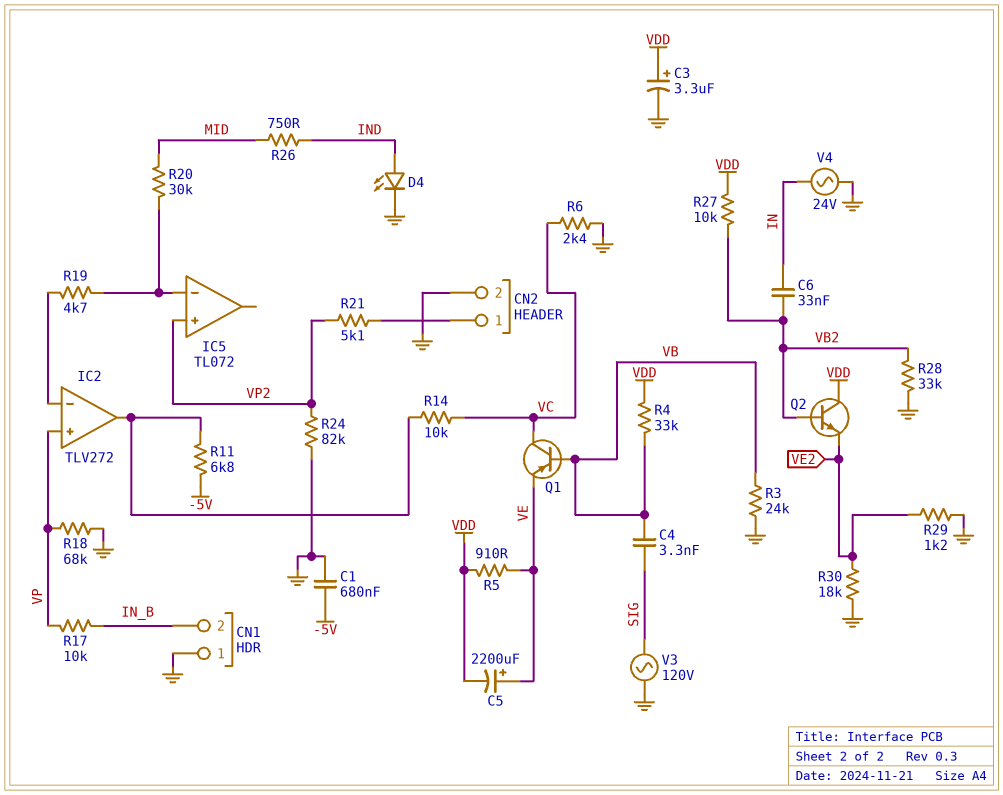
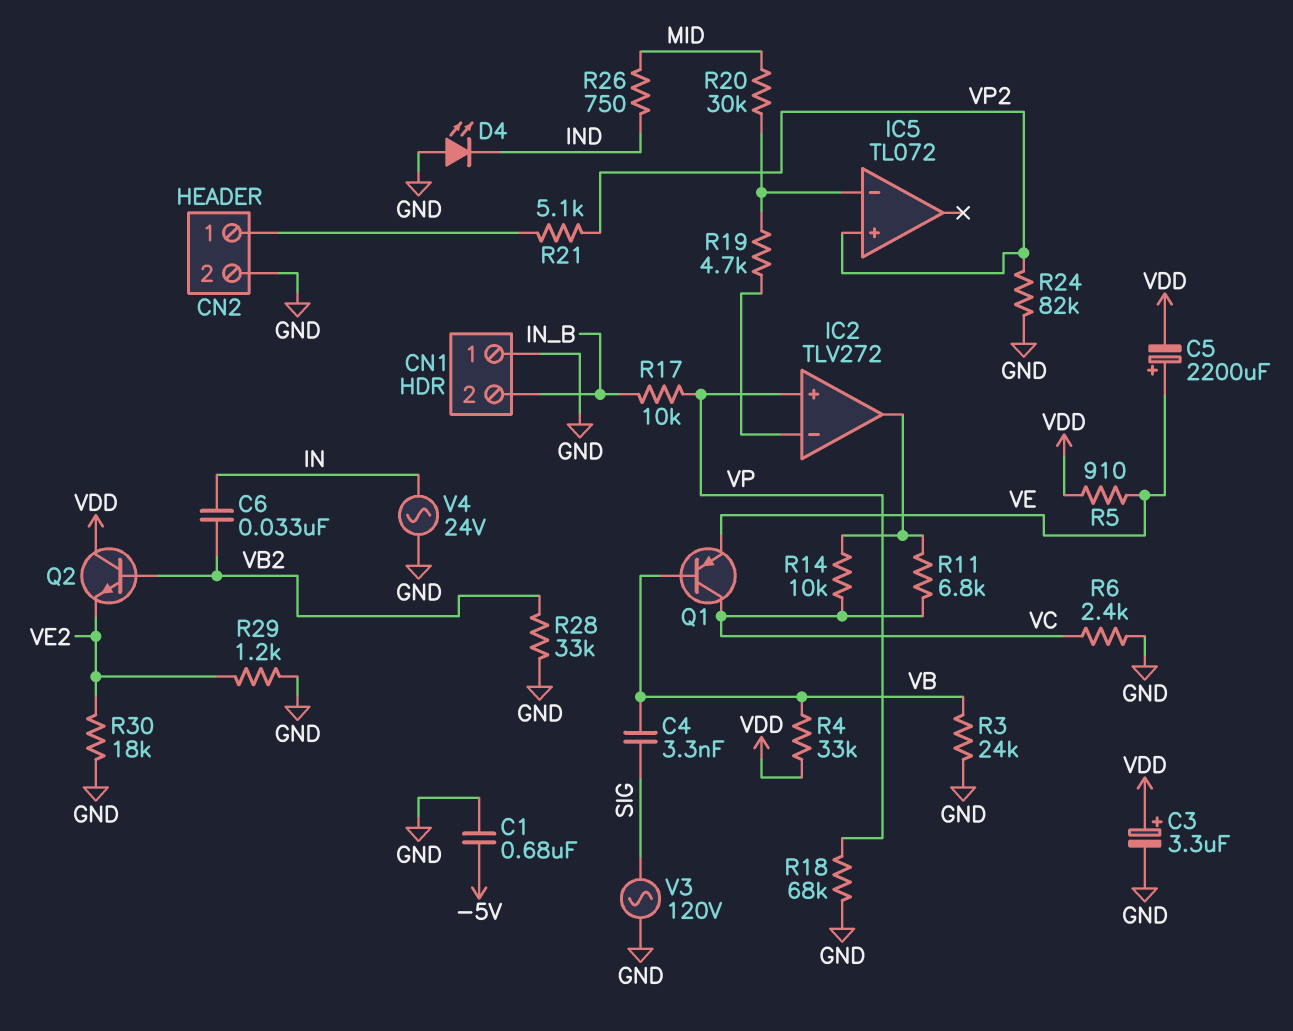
D4: LED (A IND, K GND) -> LED (A GND, K IND)
R11: 6.8k (-5V, IC2/out) -> 6.8k (IC2/out, VC)
R27: 10k (VB2, VDD) -> none

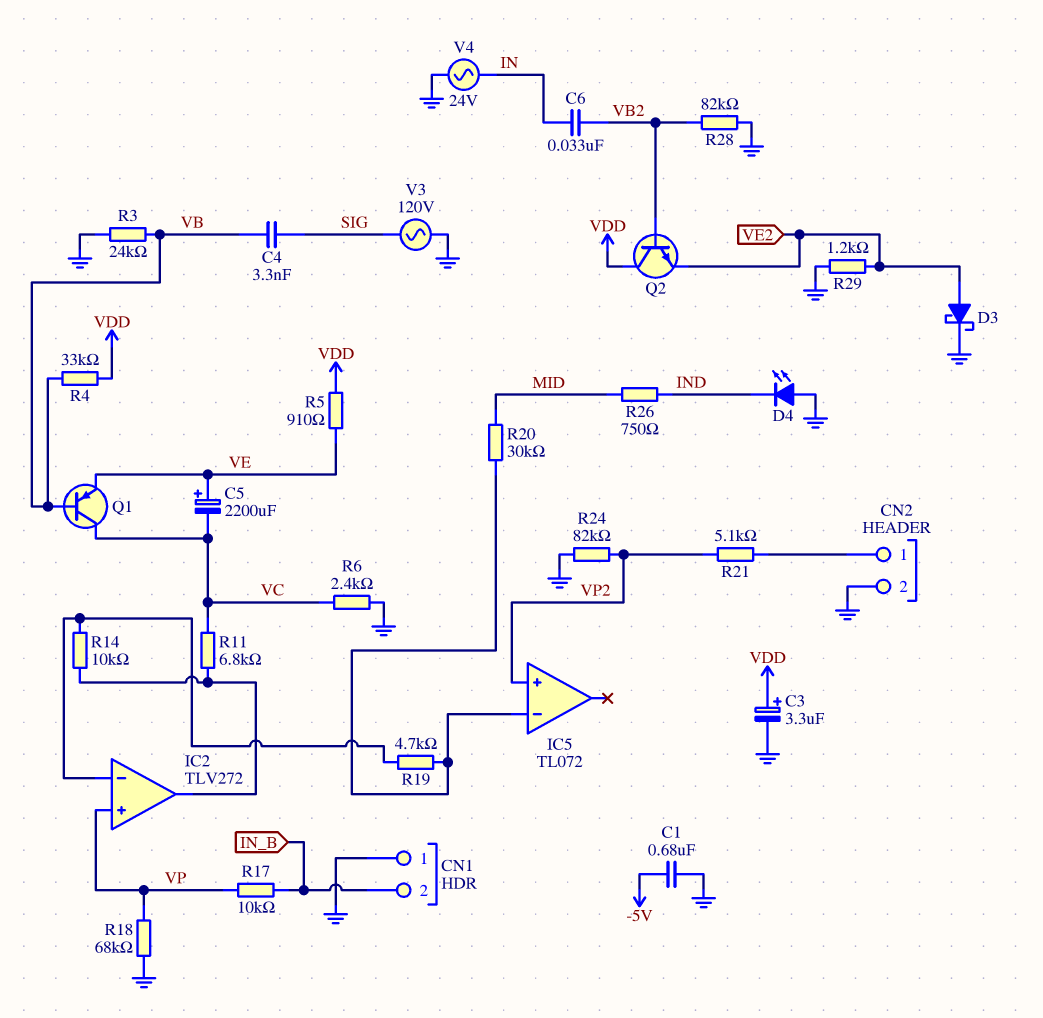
C5: 2200uF (plus VE, minus VDD) -> 2200uF (plus VE, minus VC)
D3: none -> schottky (A VE2, K GND)
R14: 10k (IC2/out, VC) -> 10k (IC2/in-, IC2/out)
R28: 33k (GND, VB2) -> 82k (GND, VB2)
R30: 18k (GND, VE2) -> none

